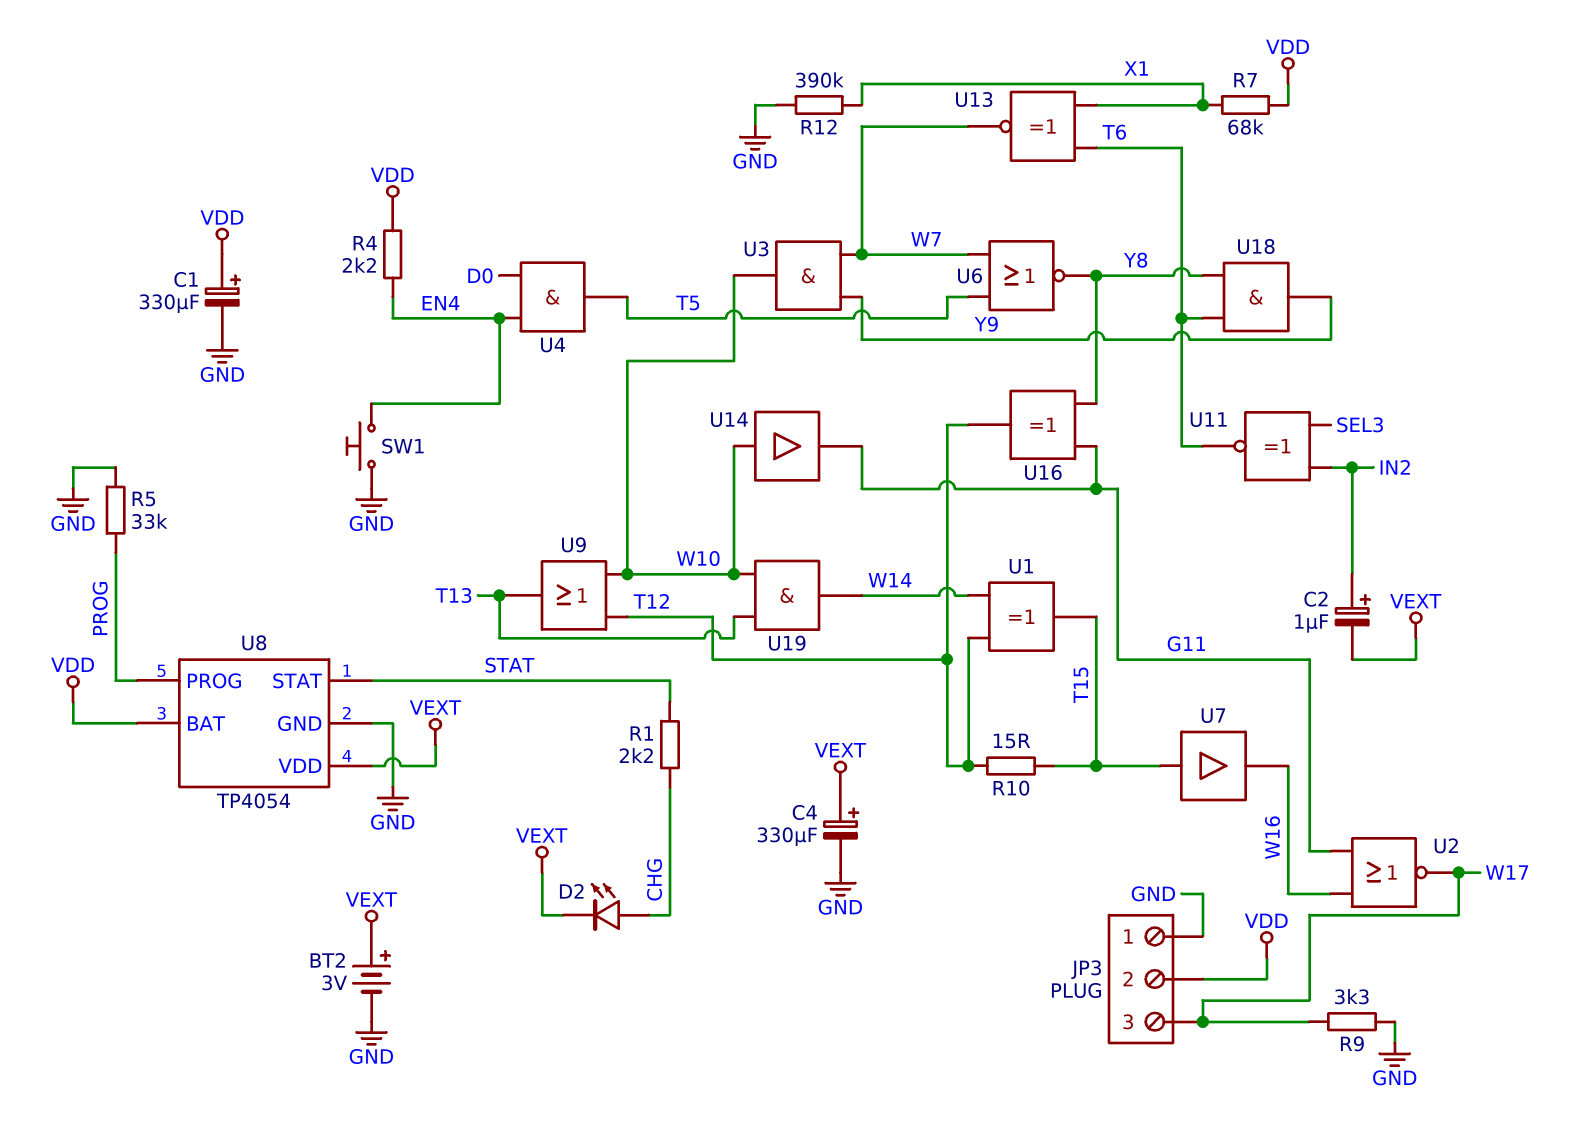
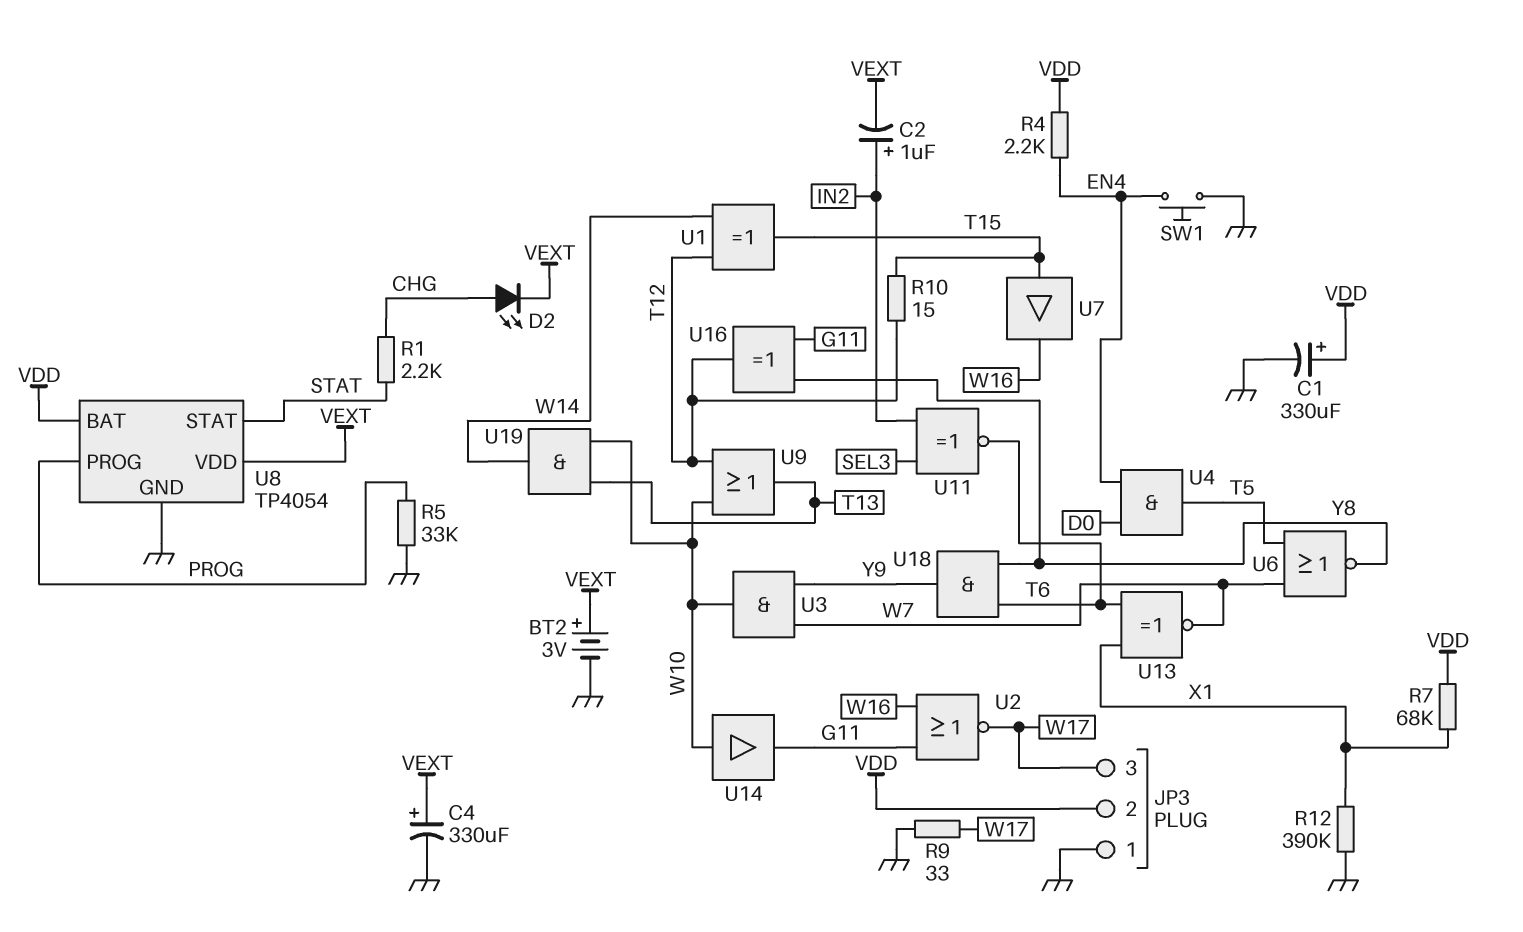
R9: 3.3k (GND, W17) -> 33 (GND, W17)

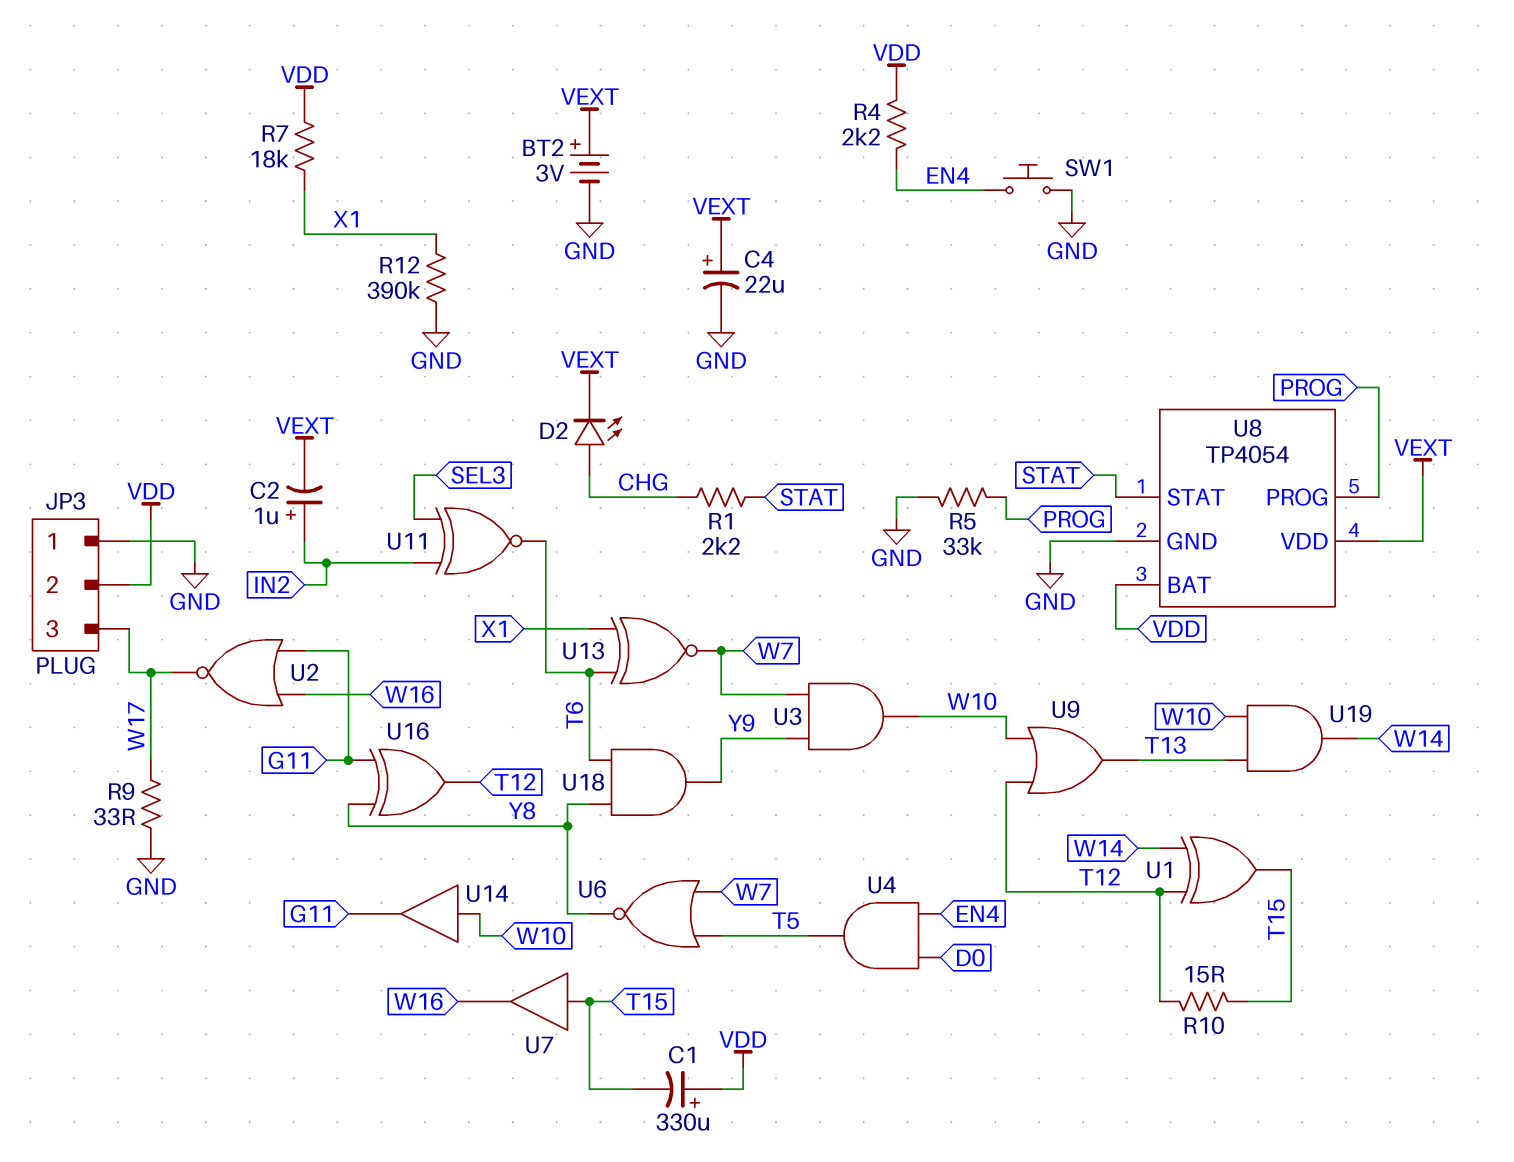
C1: 330uF (plus VDD, minus GND) -> 330uF (plus VDD, minus T15)
C4: 330uF (plus VEXT, minus GND) -> 22uF (plus VEXT, minus GND)
R7: 68k (VDD, X1) -> 18k (VDD, X1)

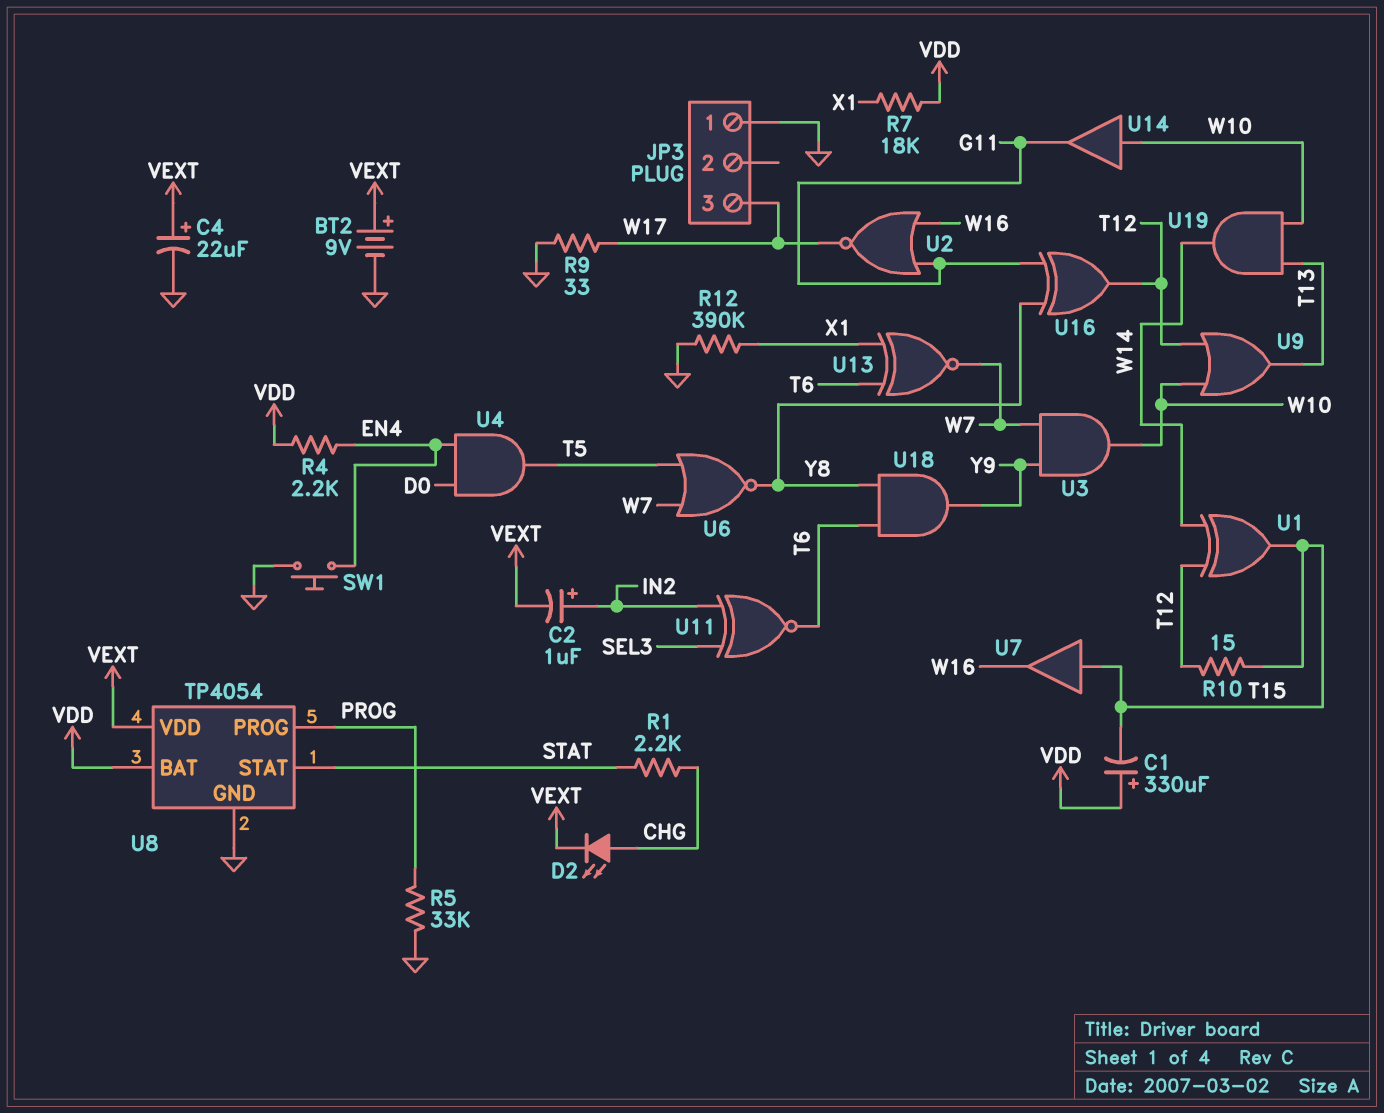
BT2: 3V (plus VEXT, minus GND) -> 9V (plus VEXT, minus GND)
JP3 pin 2: VDD -> none

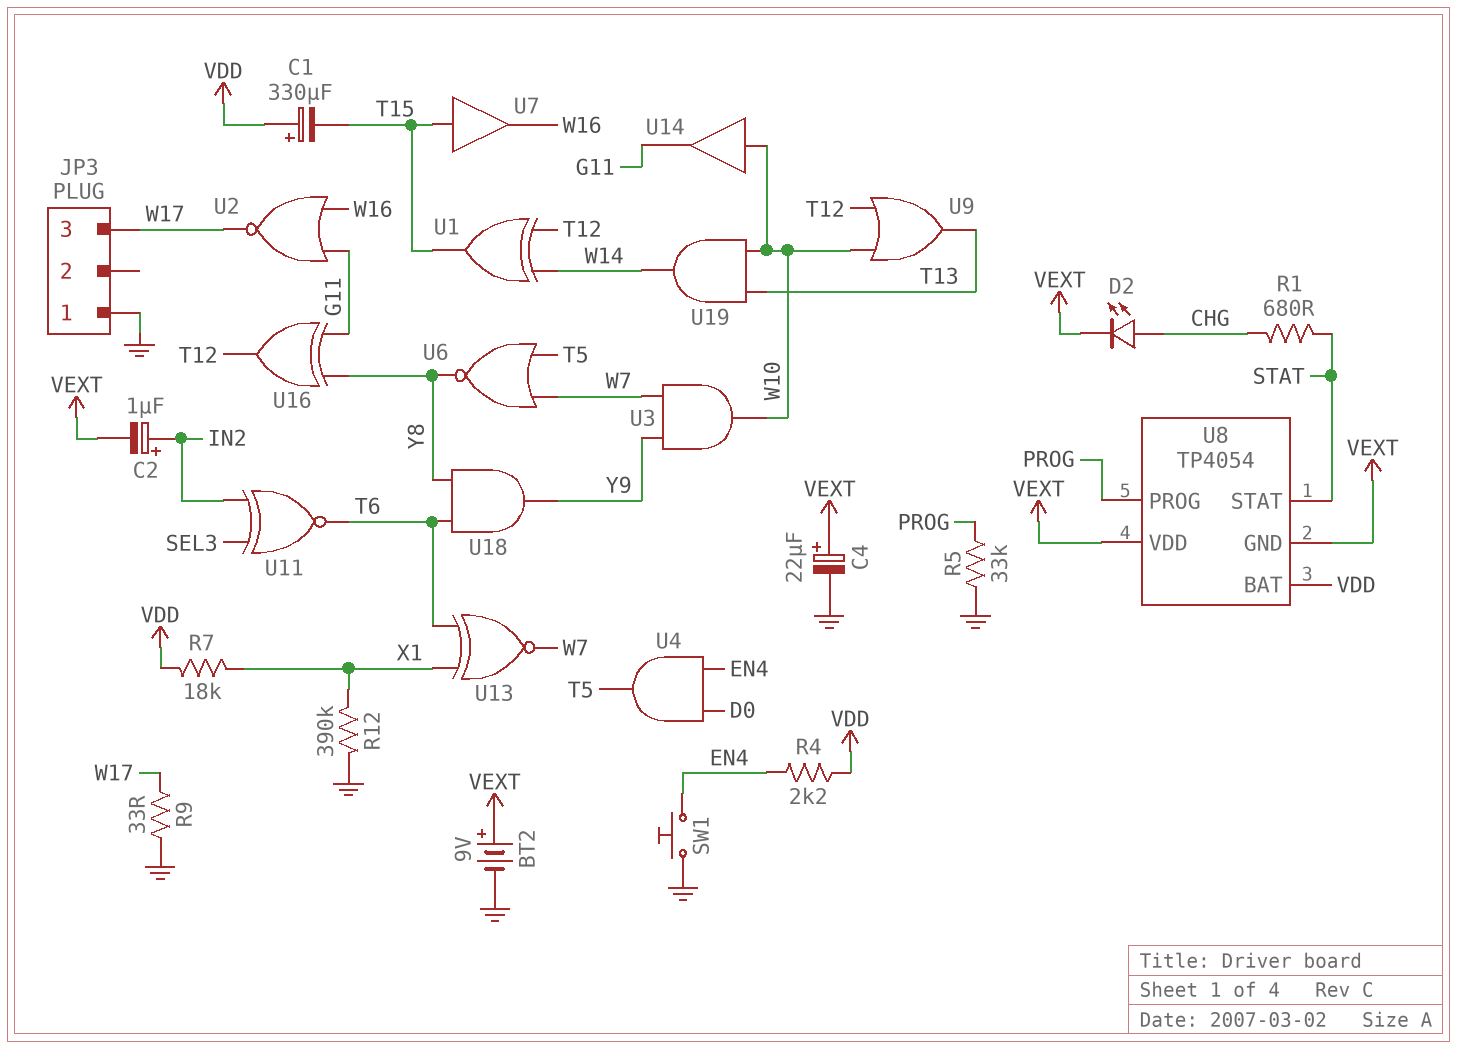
R1: 2.2k (CHG, STAT) -> 680 (CHG, STAT)
R10: 15 (T12, T15) -> none
U8 pin GND: GND -> VEXT

